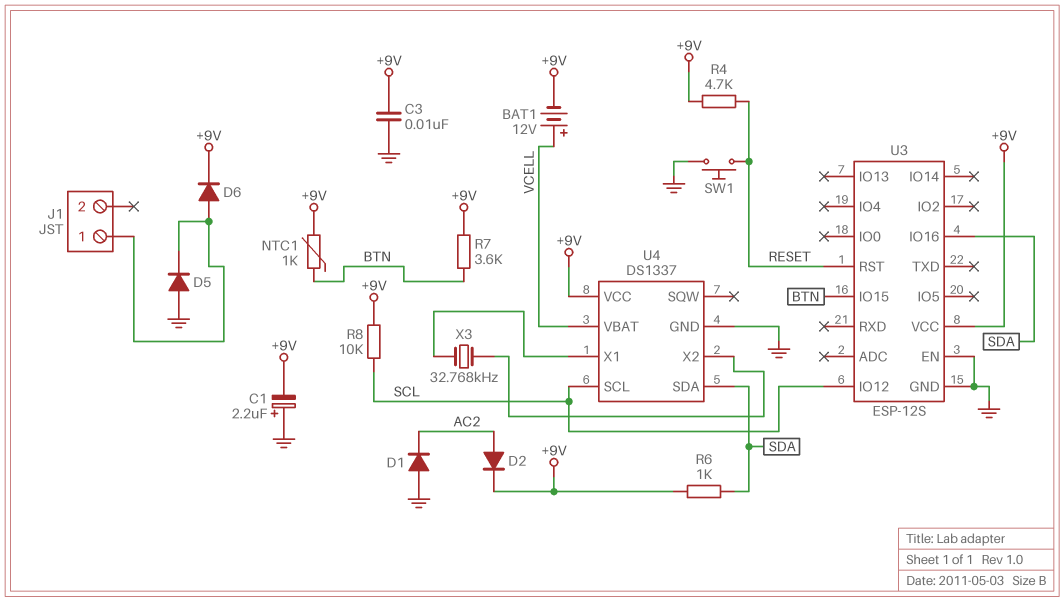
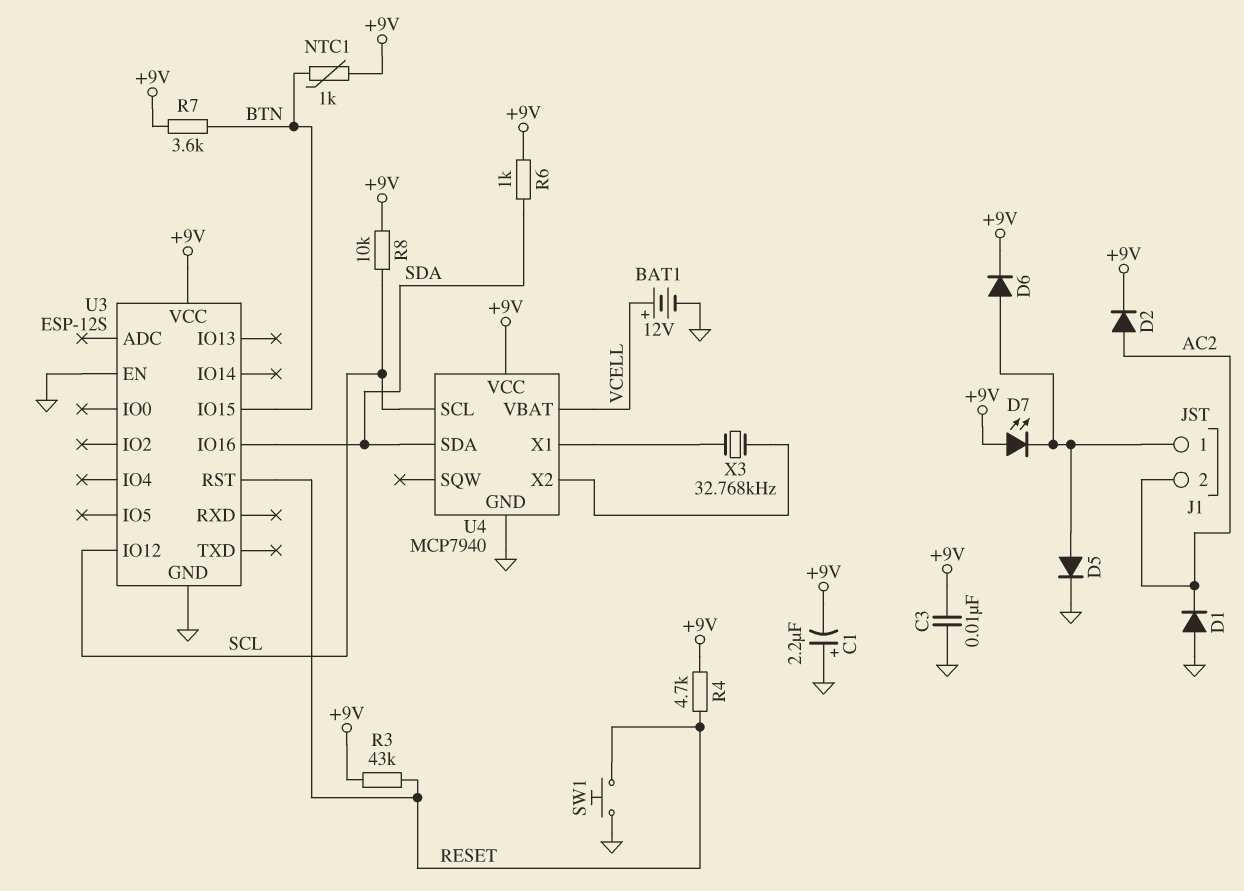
BAT1: 12V (plus VCELL, minus +9V) -> 12V (plus VCELL, minus GND)
D5: diode (A GND, K J1/1) -> diode (A J1/1, K GND)
D7: none -> LED (A +9V, K J1/1)
J1 pin 2: none -> AC2
R3: none -> 43k (+9V, RESET)
U4: DS1337 -> MCP7940

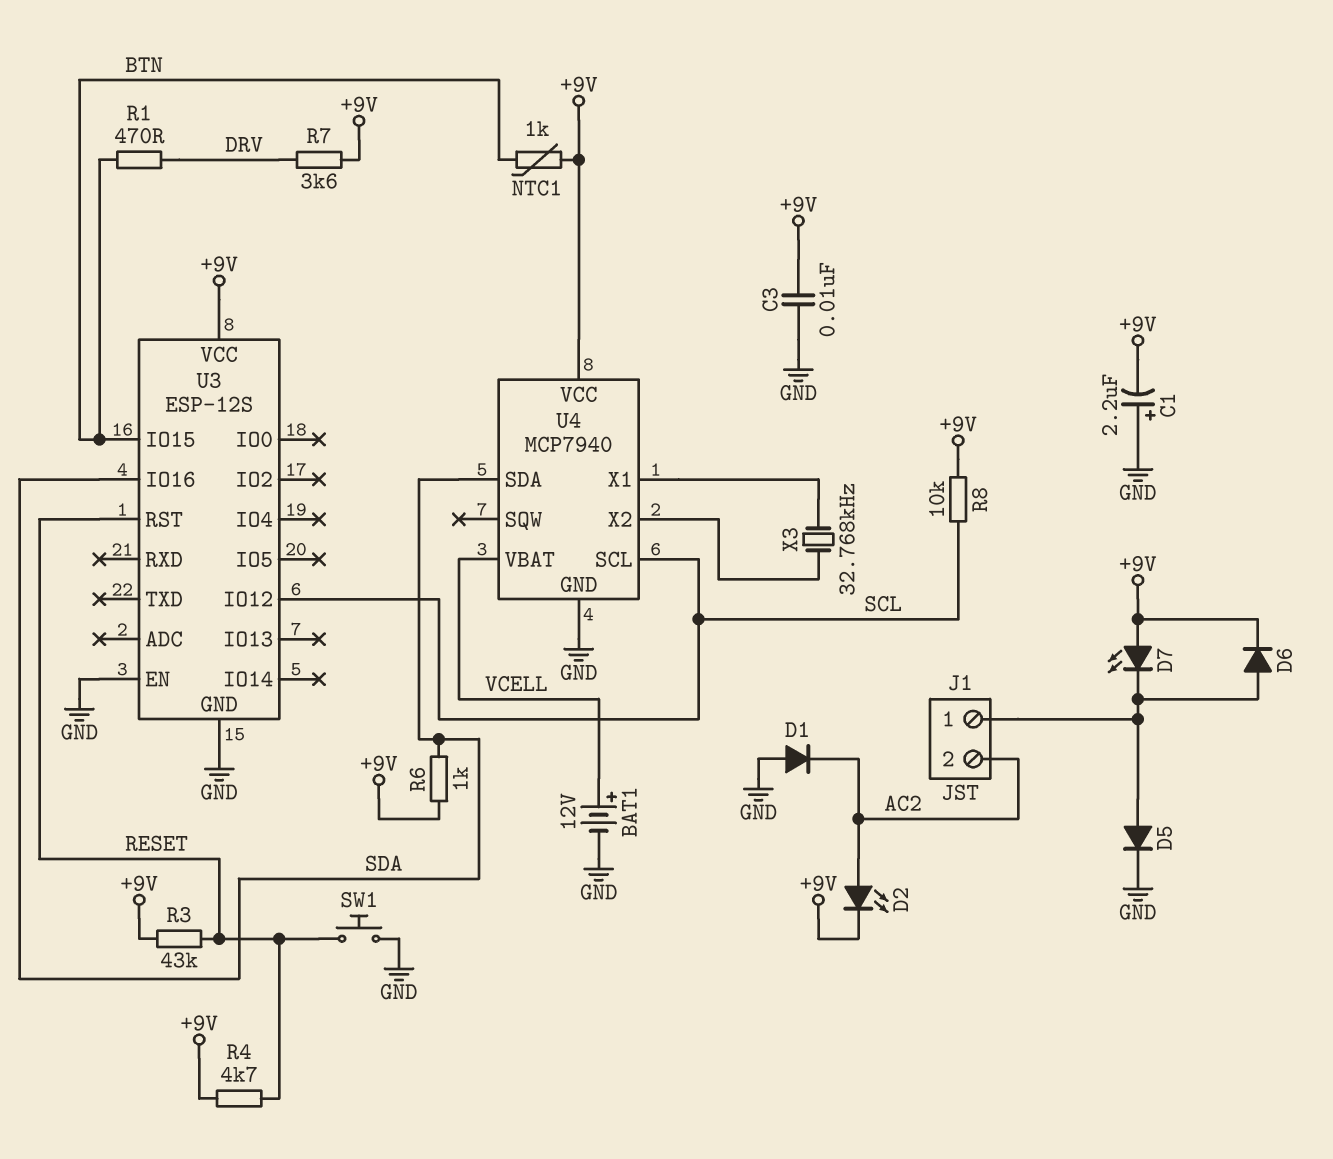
D2: diode (A AC2, K +9V) -> LED (A AC2, K +9V)
R1: none -> 470 (BTN, DRV)
R7: 3.6k (+9V, BTN) -> 3.6k (+9V, DRV)

